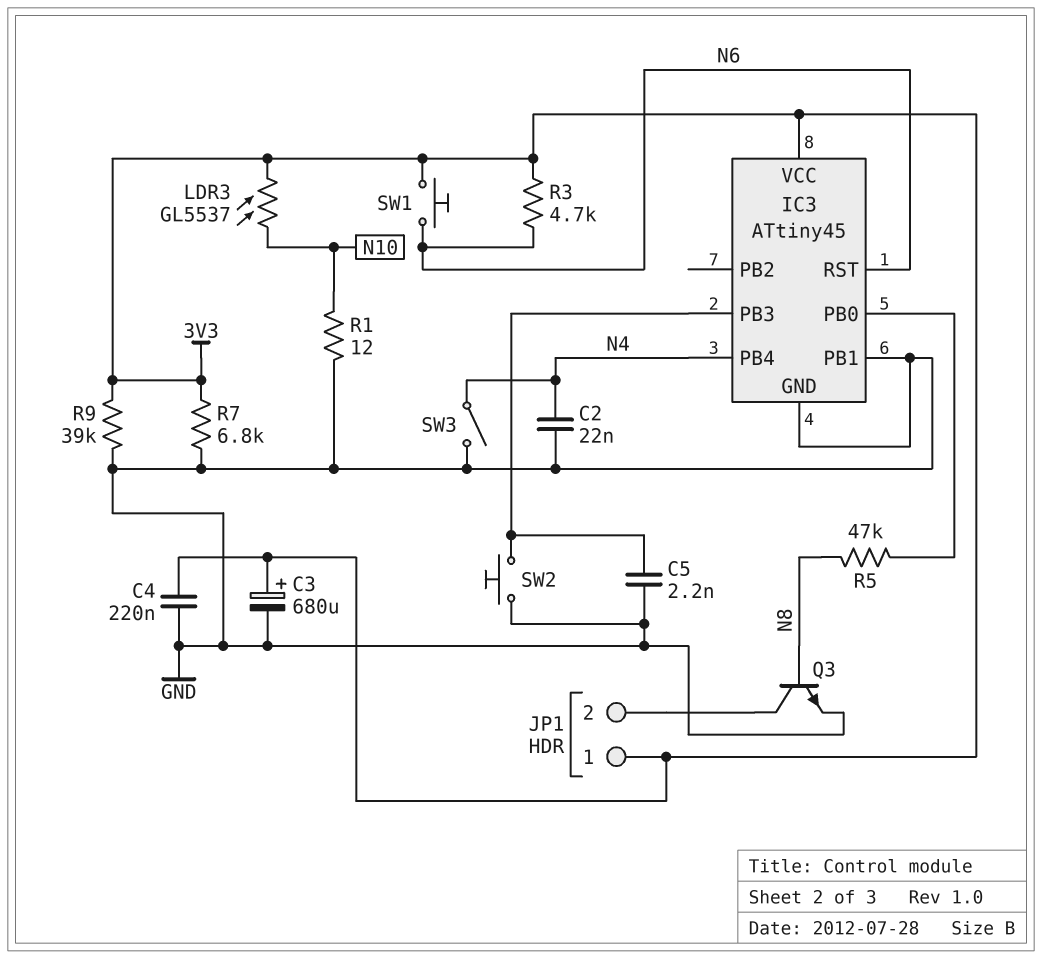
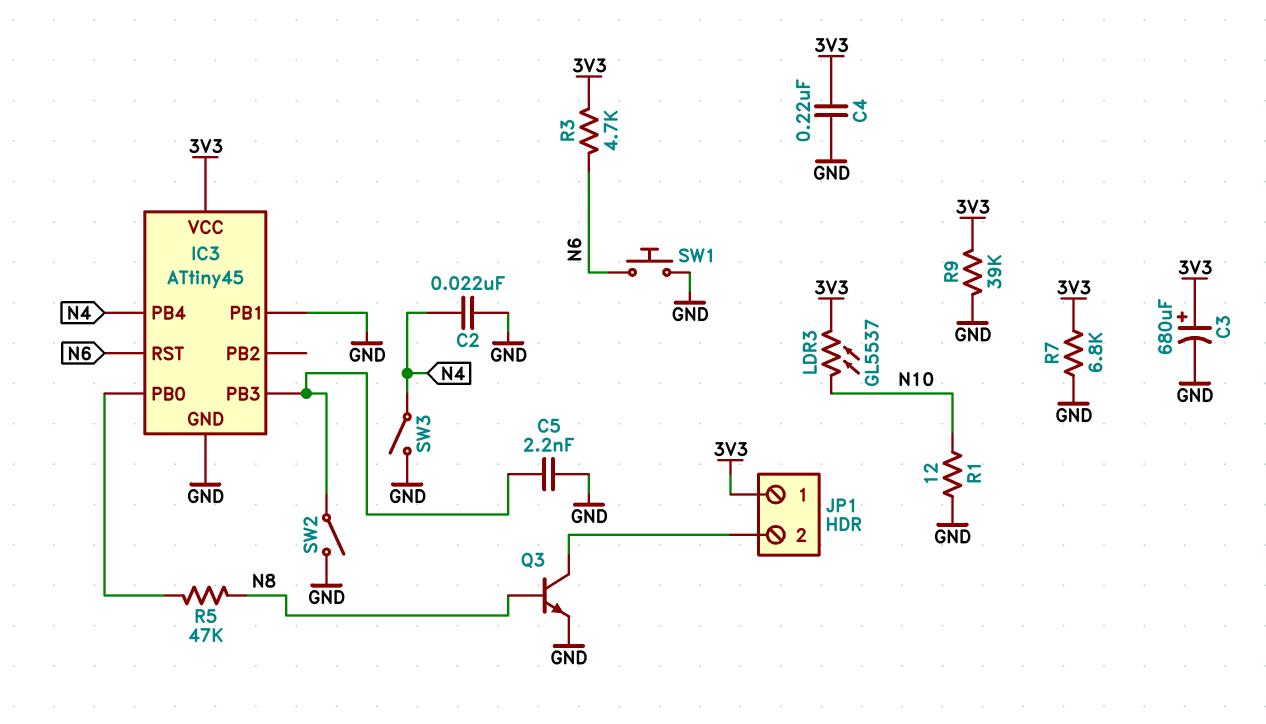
SW1: button (3V3, N6) -> button (GND, N6)
SW2: button (GND, IC3/PB3) -> switch (GND, IC3/PB3)

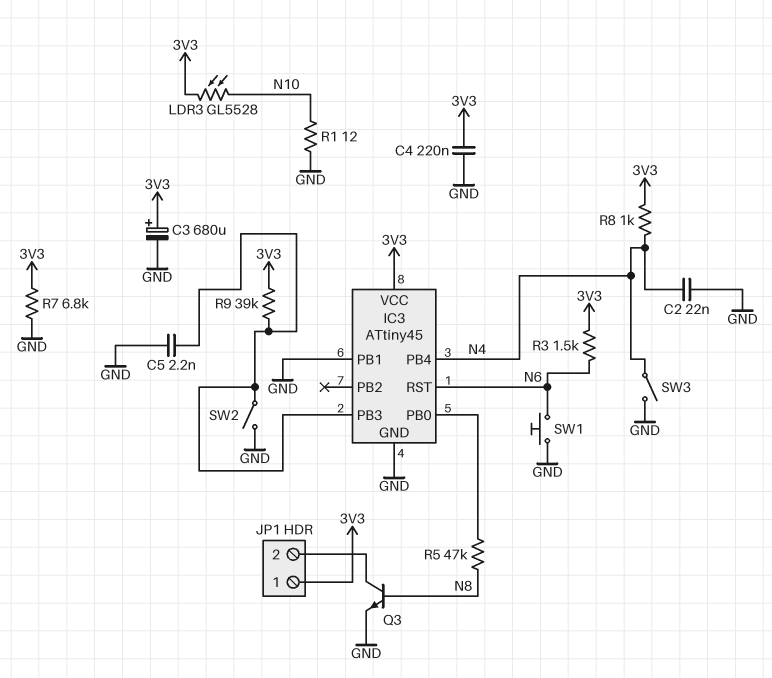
LDR3: GL5537 (3V3, N10) -> GL5528 (3V3, N10)
R3: 4.7k (3V3, N6) -> 1.5k (3V3, N6)
R8: none -> 1k (3V3, N4)
R9: 39k (3V3, GND) -> 39k (3V3, IC3/PB3)

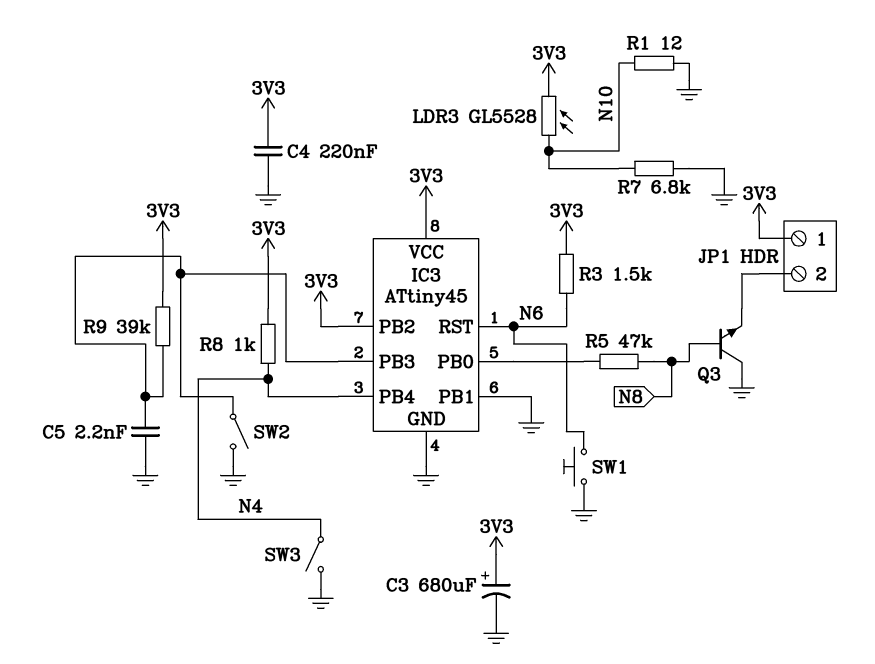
C2: 22nF (GND, N4) -> none
IC3 pin PB2: none -> 3V3
Q3: NPN (B N8, C JP1/2, E GND) -> NPN (B N8, C GND, E JP1/2)
R7: 6.8k (3V3, GND) -> 6.8k (GND, N10)

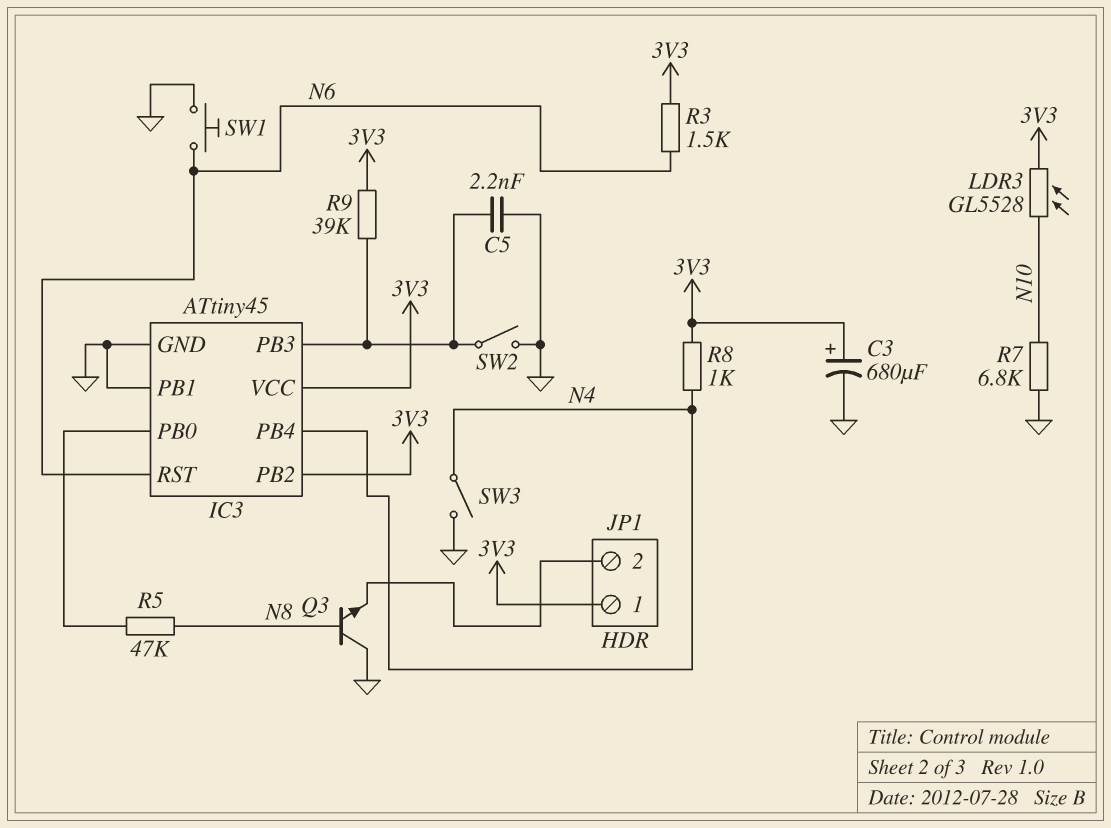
C4: 220nF (3V3, GND) -> none
R1: 12 (GND, N10) -> none

